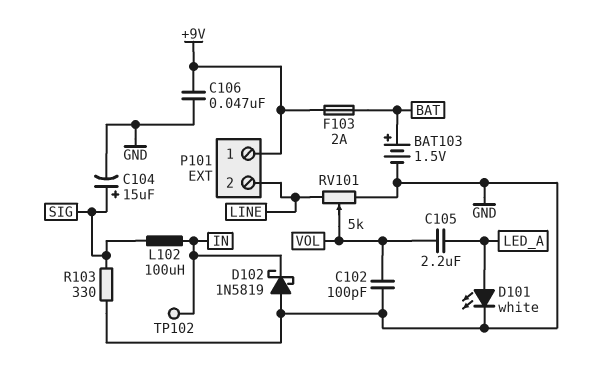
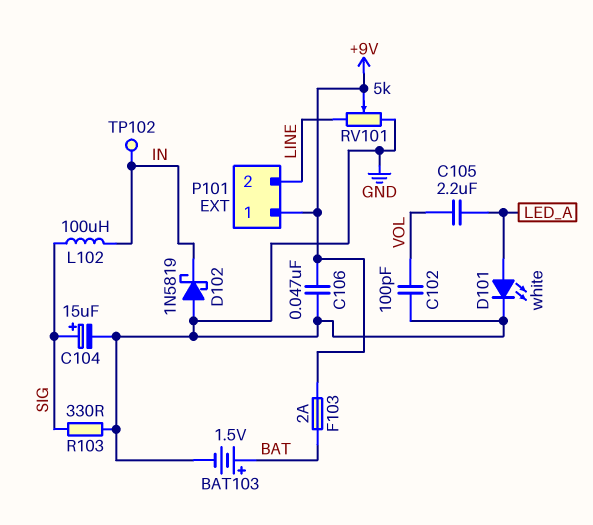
RV101: 5k (GND, LINE, wiper VOL) -> 5k (GND, LINE, wiper +9V)

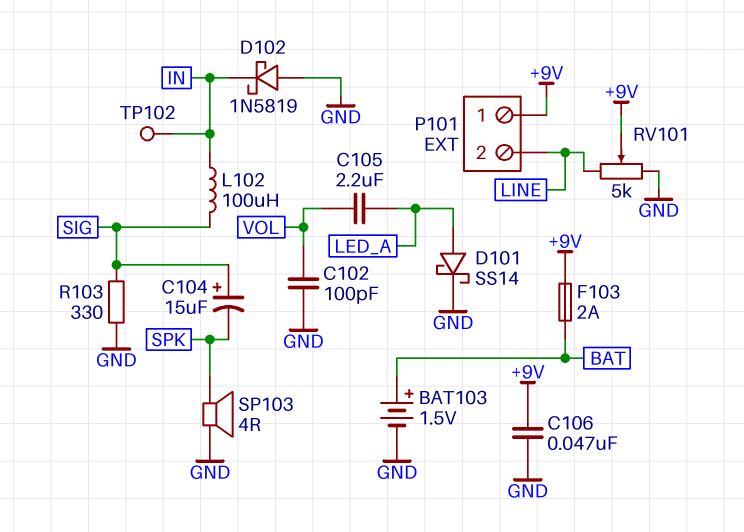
C104: 15uF (plus SIG, minus GND) -> 15uF (plus SIG, minus SPK)
D101: LED white (A LED_A, K GND) -> schottky SS14 (A LED_A, K GND)
SP103: none -> speaker 4R (GND, SPK)

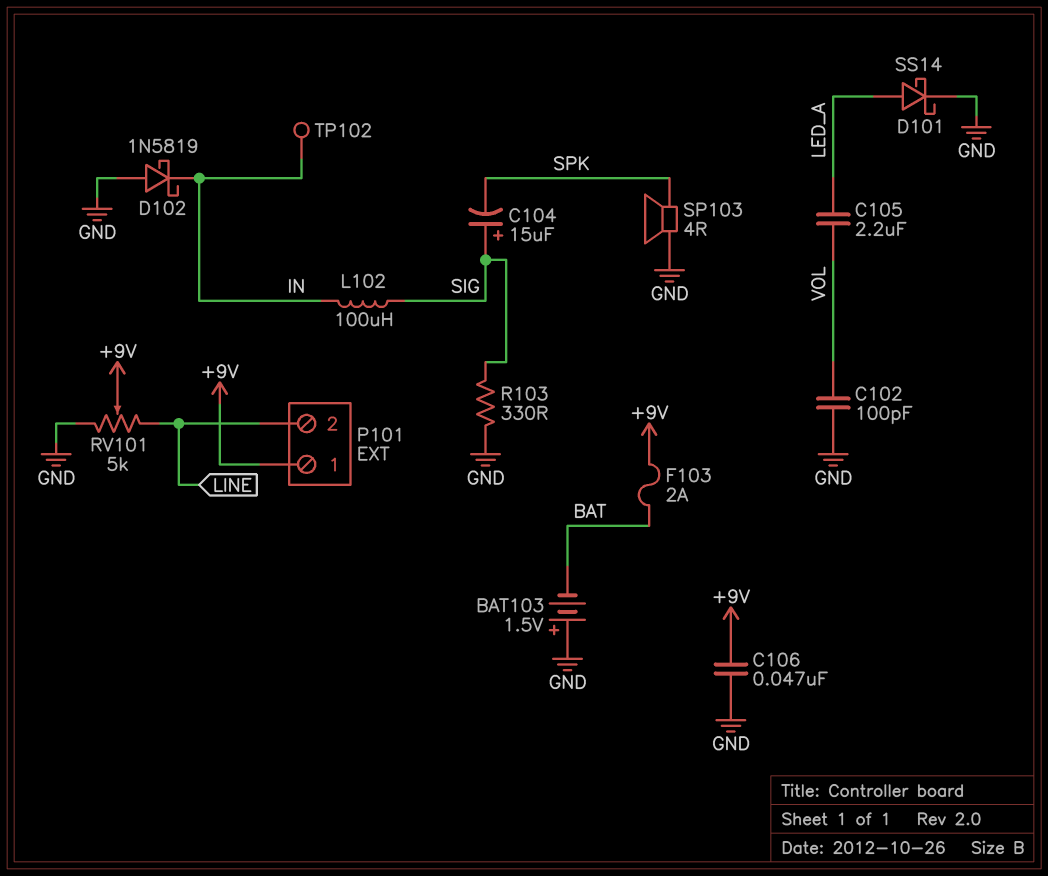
BAT103: 1.5V (plus BAT, minus GND) -> 1.5V (plus GND, minus BAT)

